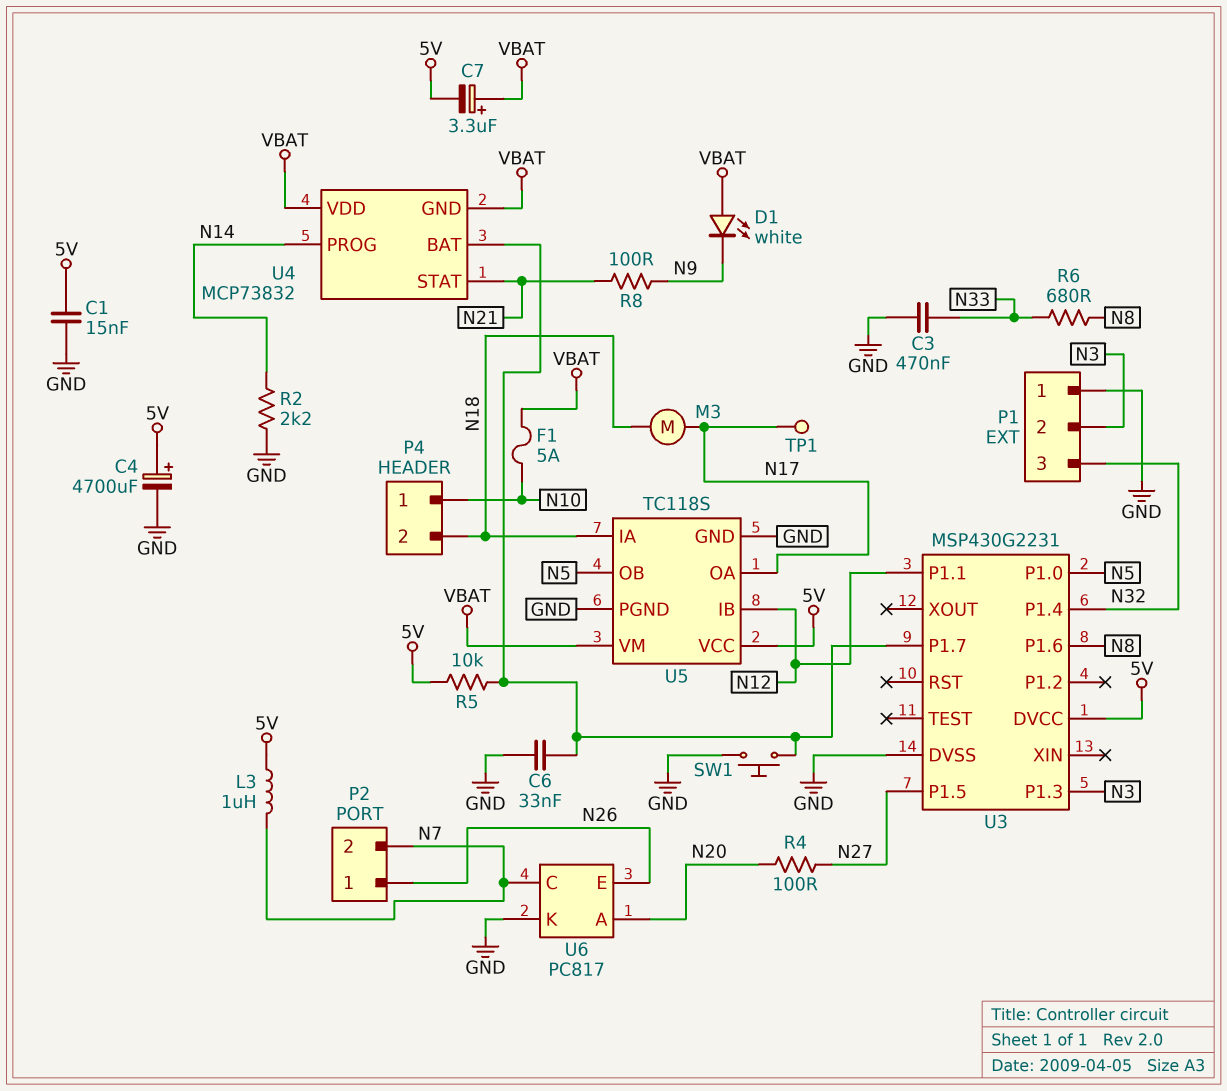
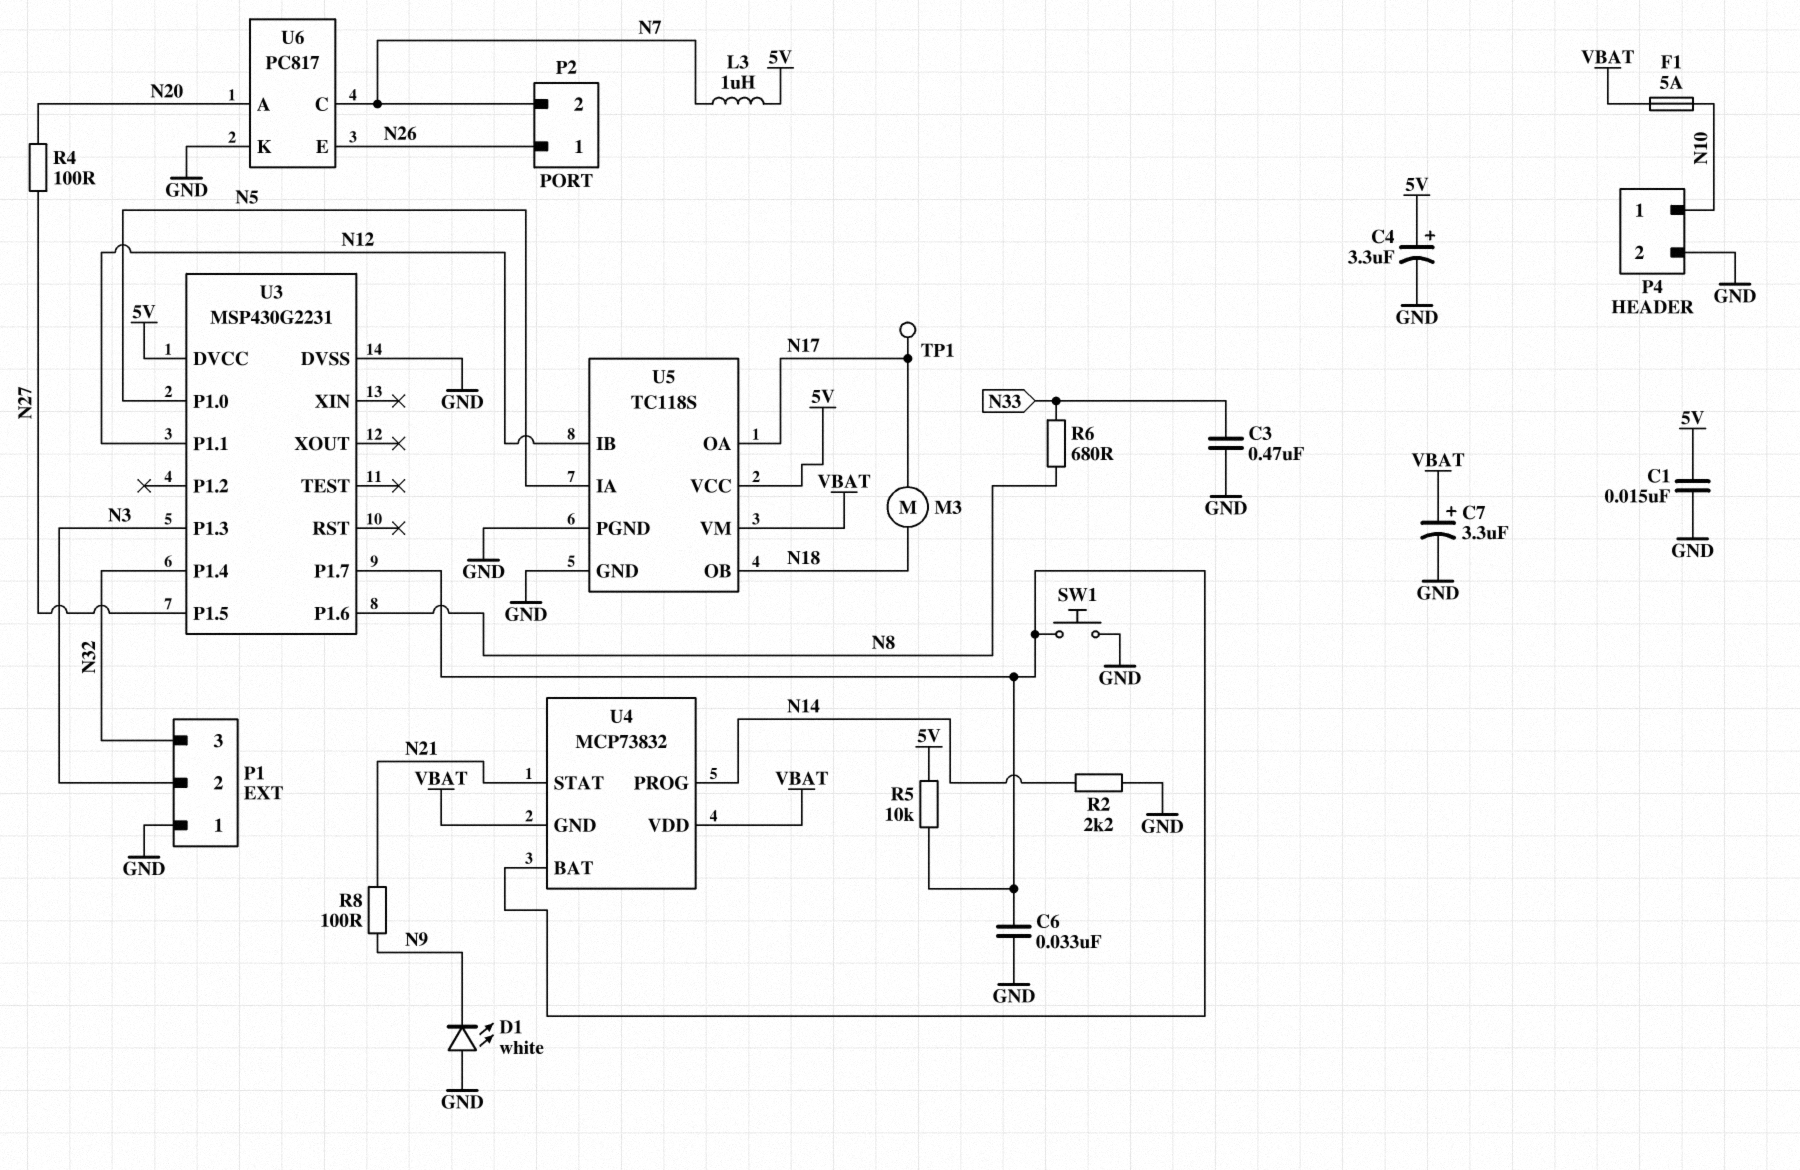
C4: 4700uF (plus 5V, minus GND) -> 3.3uF (plus 5V, minus GND)
C7: 3.3uF (plus VBAT, minus 5V) -> 3.3uF (plus VBAT, minus GND)
D1: LED white (A VBAT, K N9) -> LED white (A GND, K N9)
P4 pin 2: N18 -> GND
U5 pin IA: N18 -> N5
U5 pin OB: N5 -> N18

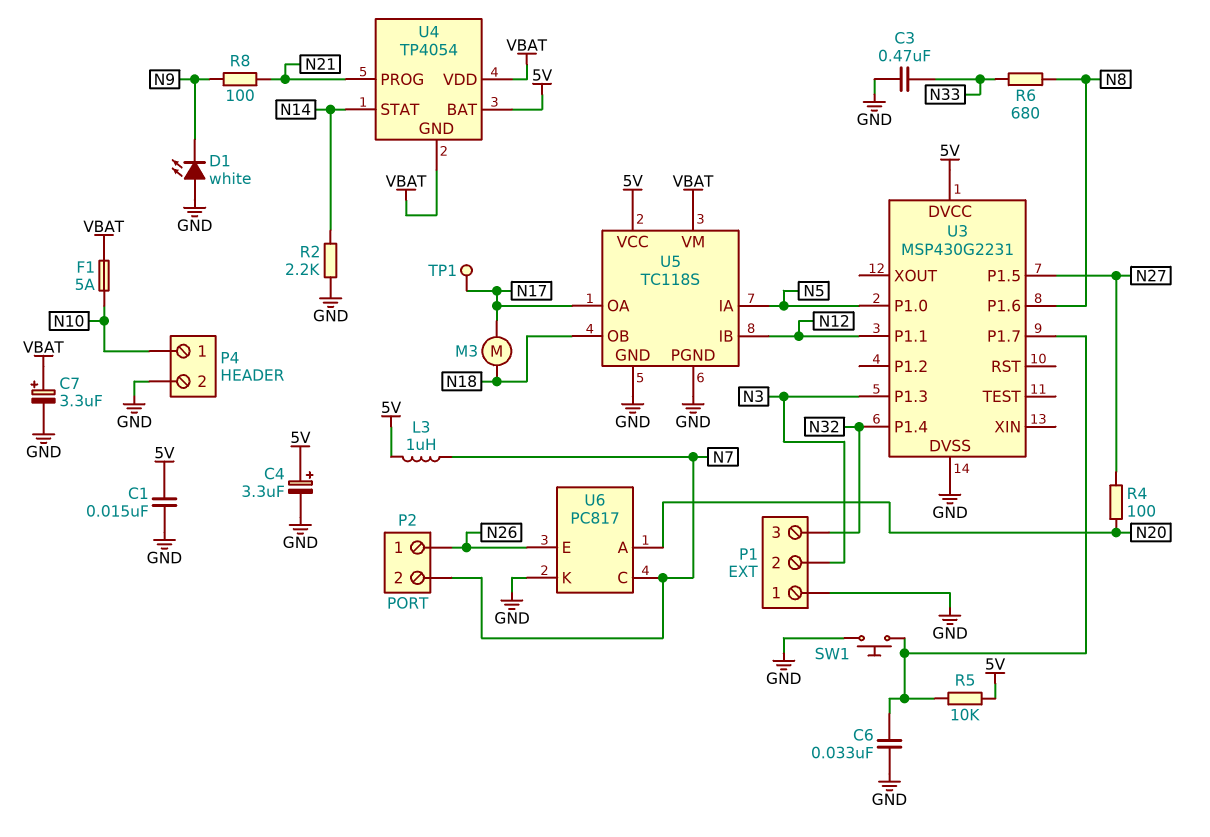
U4: MCP73832 -> TP4054
U4 pin BAT: U3/P1.7 -> 5V
U4 pin PROG: N14 -> N21
U4 pin STAT: N21 -> N14

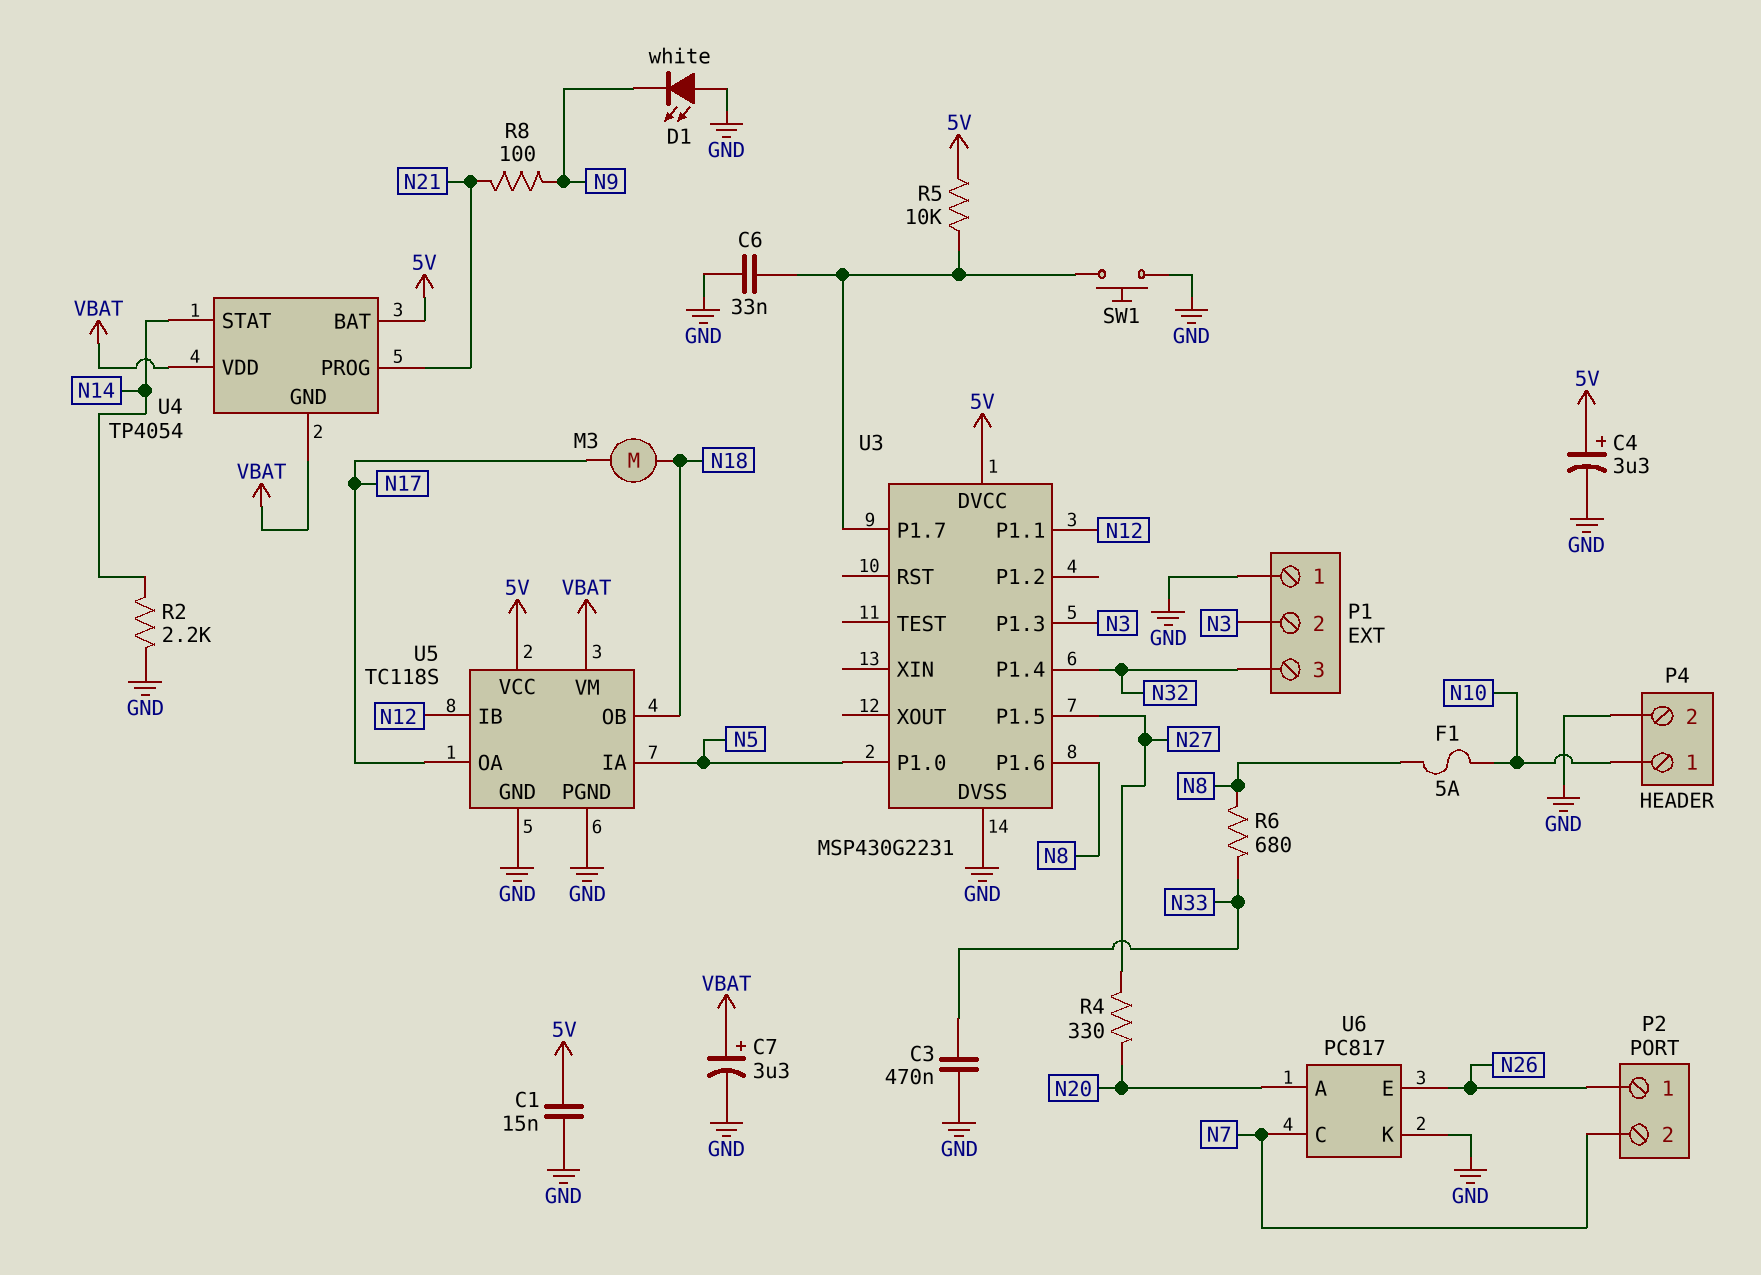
F1: 5A (N10, VBAT) -> 5A (N8, N10)
L3: 1uH (5V, N7) -> none
R4: 100 (N20, N27) -> 330 (N20, N27)
TP1: test point (N17) -> none

